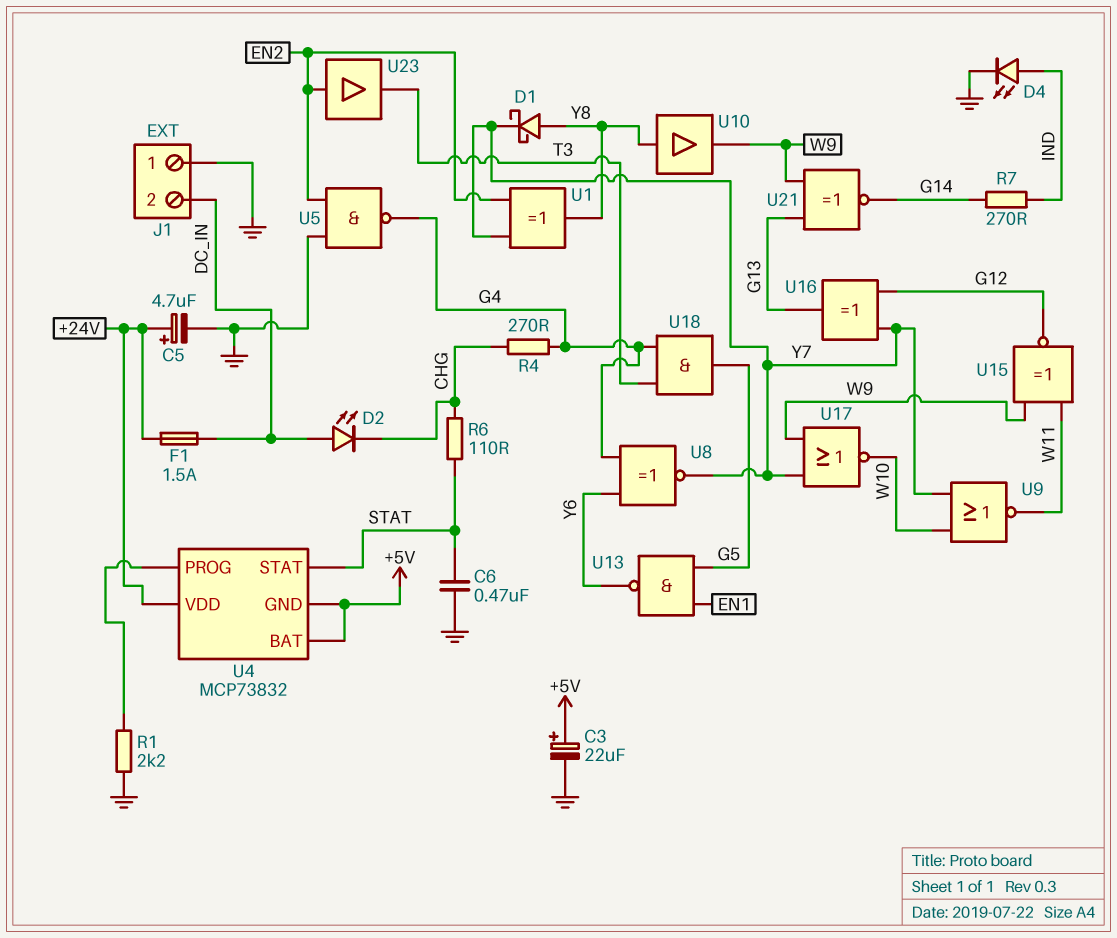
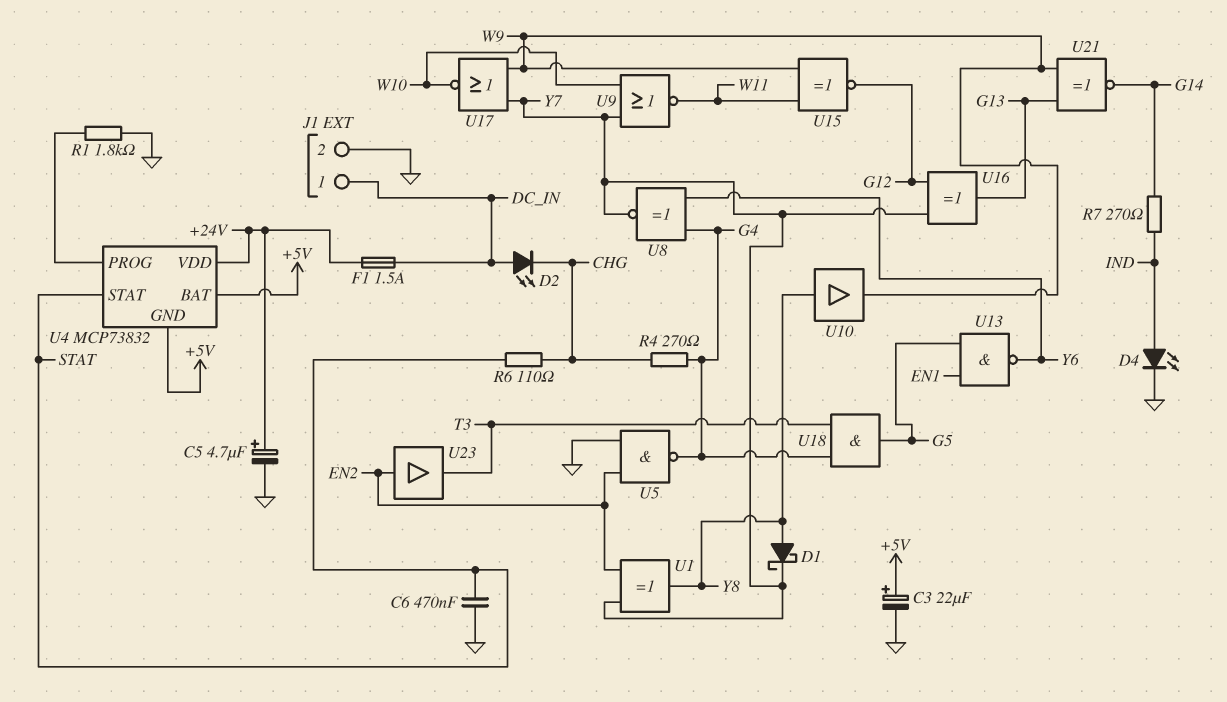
J1 pin 1: GND -> DC_IN
J1 pin 2: DC_IN -> GND
R1: 2.2k (GND, U4/PROG) -> 1.8k (GND, U4/PROG)

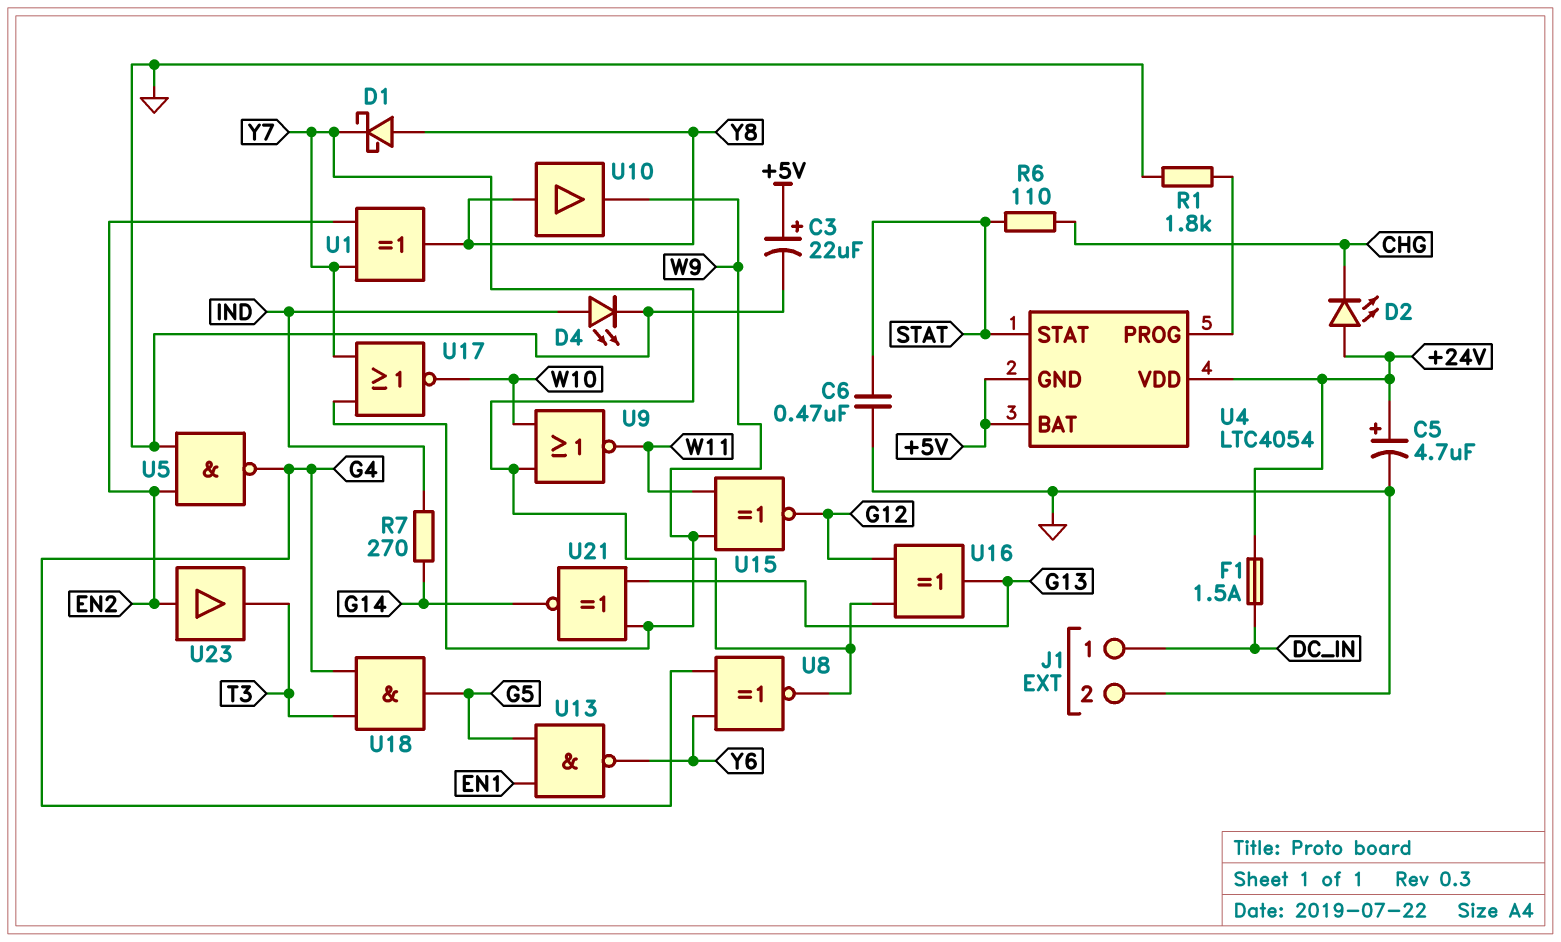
D2: LED (A DC_IN, K CHG) -> LED (A +24V, K CHG)
R4: 270 (CHG, G4) -> none
U4: MCP73832 -> LTC4054

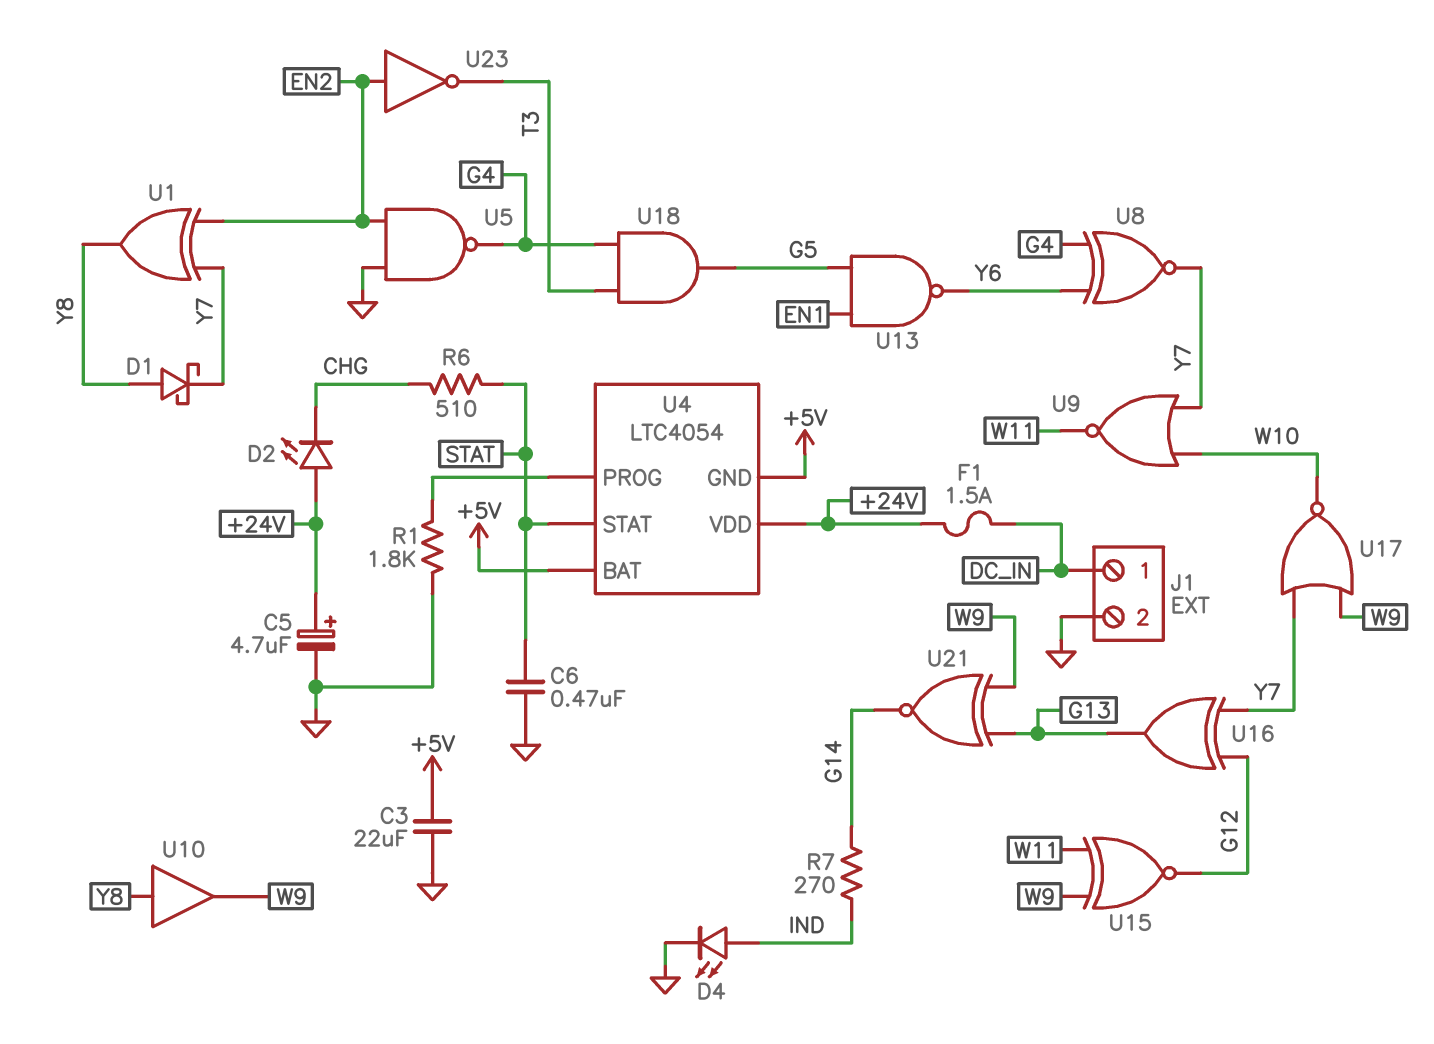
C3: 22uF (plus +5V, minus GND) -> 22uF (+5V, GND)
R6: 110 (CHG, STAT) -> 510 (CHG, STAT)
U23: buffer (in EN2, out T3) -> NOT (in EN2, out T3)

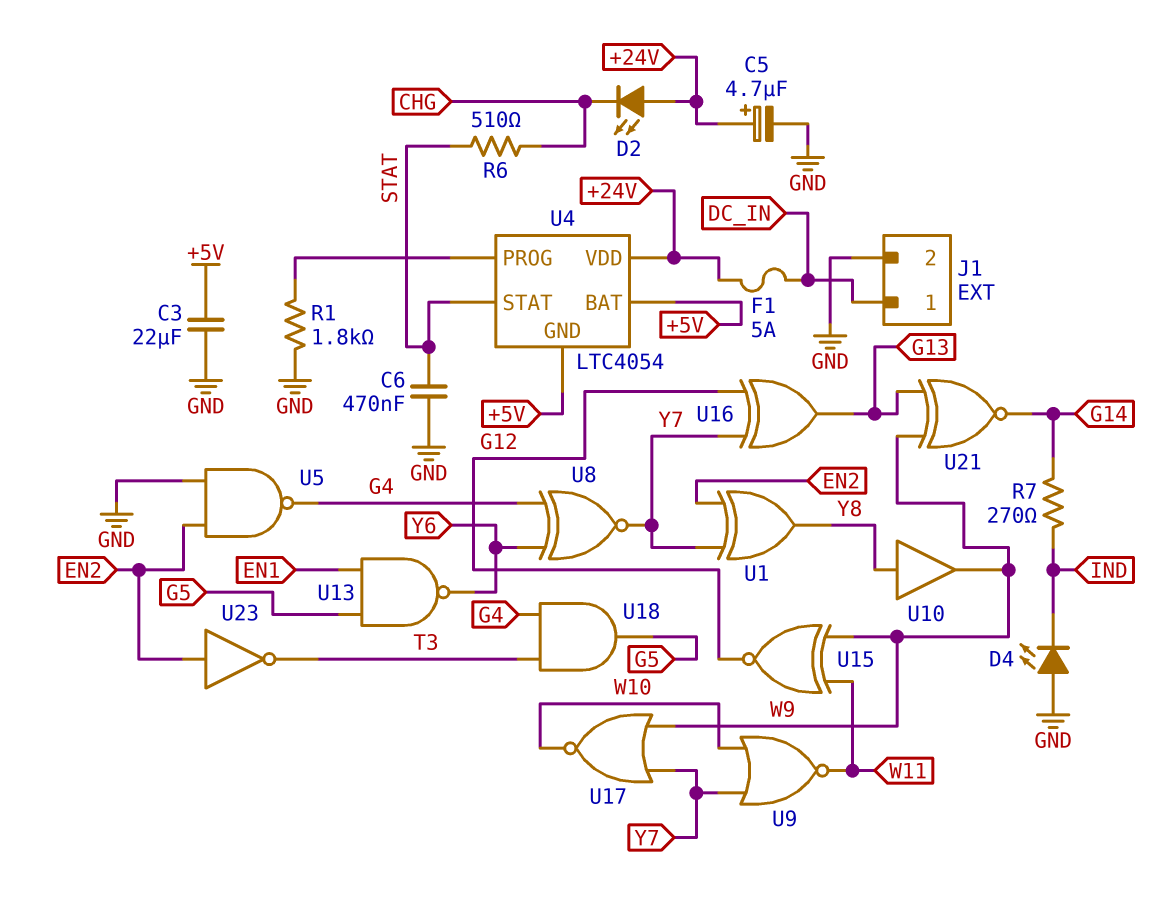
D1: schottky (A Y8, K Y7) -> none
D4: LED (A IND, K GND) -> LED (A GND, K IND)
F1: 1.5A (+24V, DC_IN) -> 5A (+24V, DC_IN)

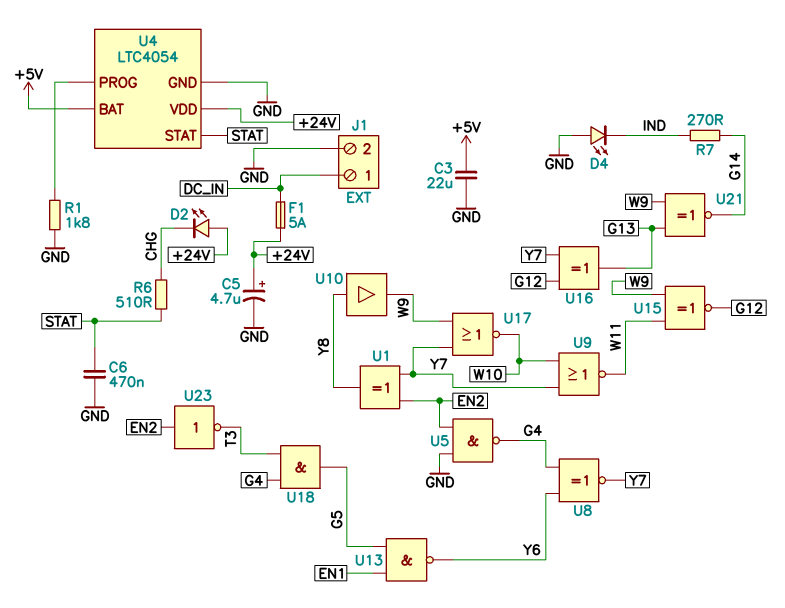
U4 pin GND: +5V -> GND

